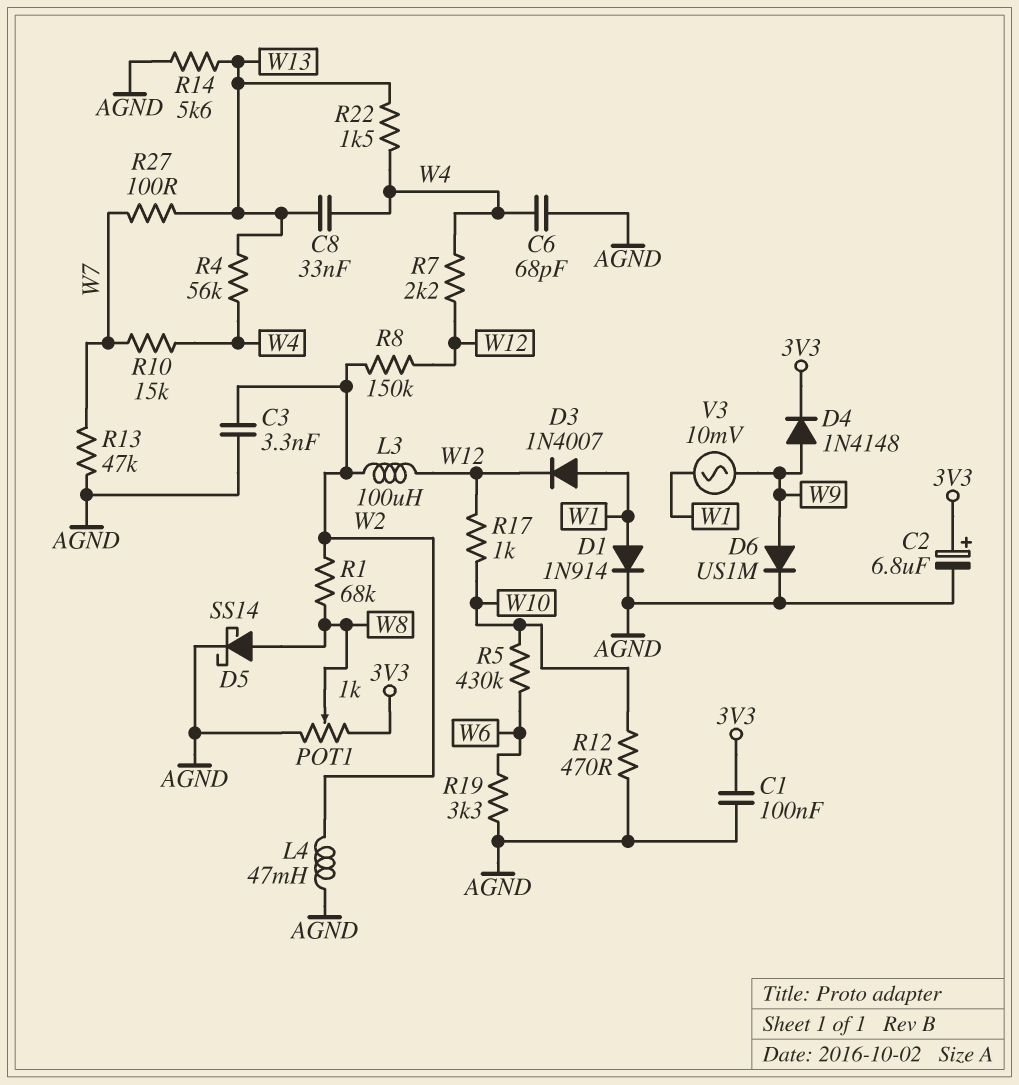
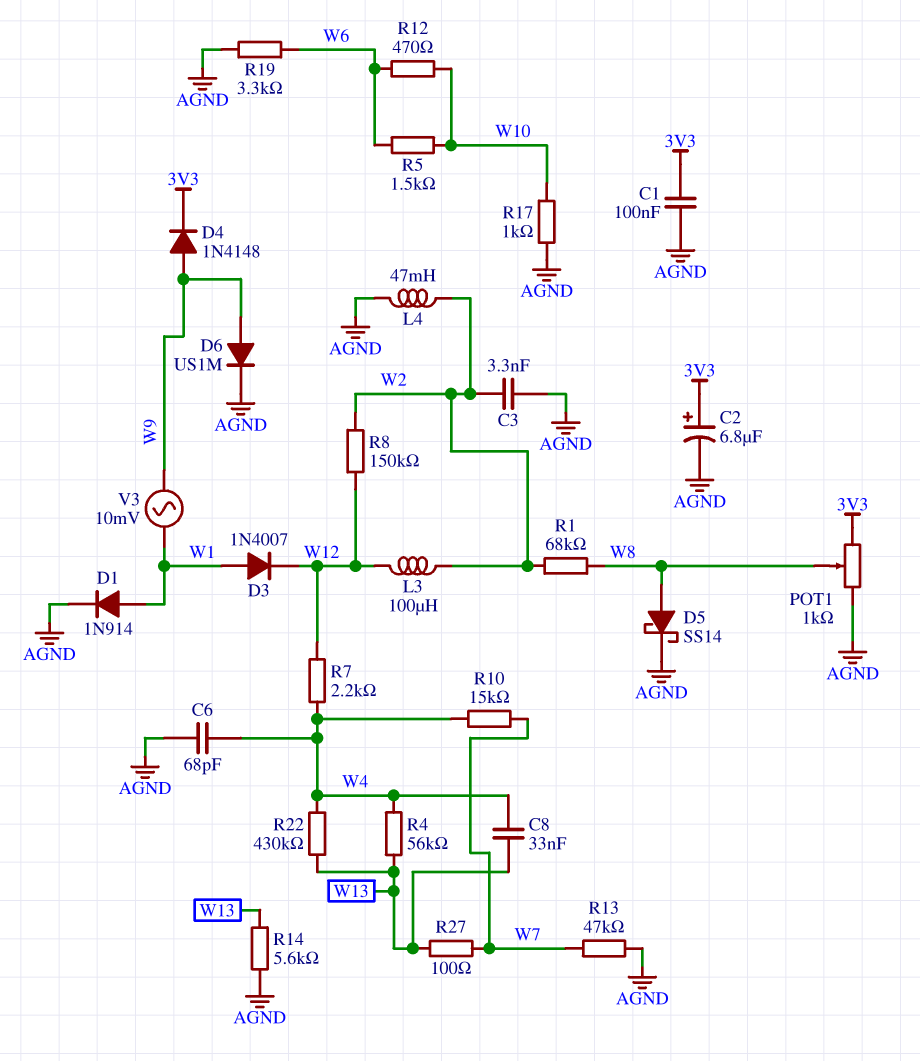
R5: 430k (W6, W10) -> 1.5k (W6, W10)
R12: 470 (AGND, W10) -> 470 (W6, W10)
R17: 1k (W10, W12) -> 1k (AGND, W10)
R22: 1.5k (W4, W13) -> 430k (W4, W13)

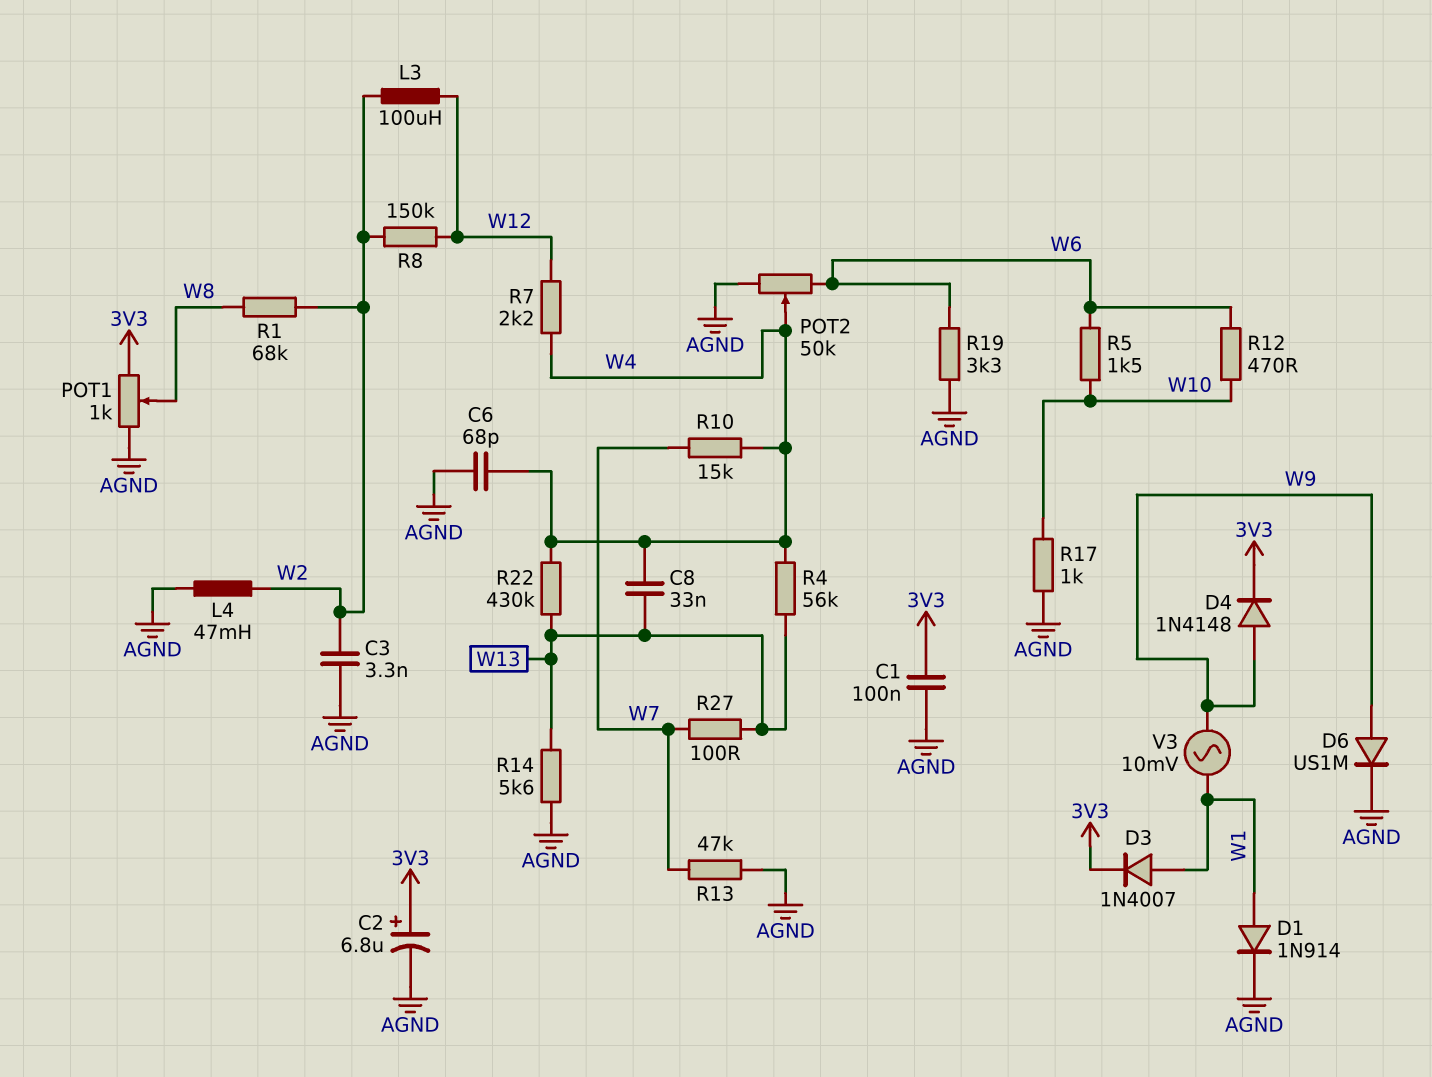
D3: diode 1N4007 (A W1, K W12) -> diode 1N4007 (A W1, K 3V3)
D5: schottky SS14 (A W8, K AGND) -> none
POT2: none -> 50k (AGND, W6, wiper W4)

